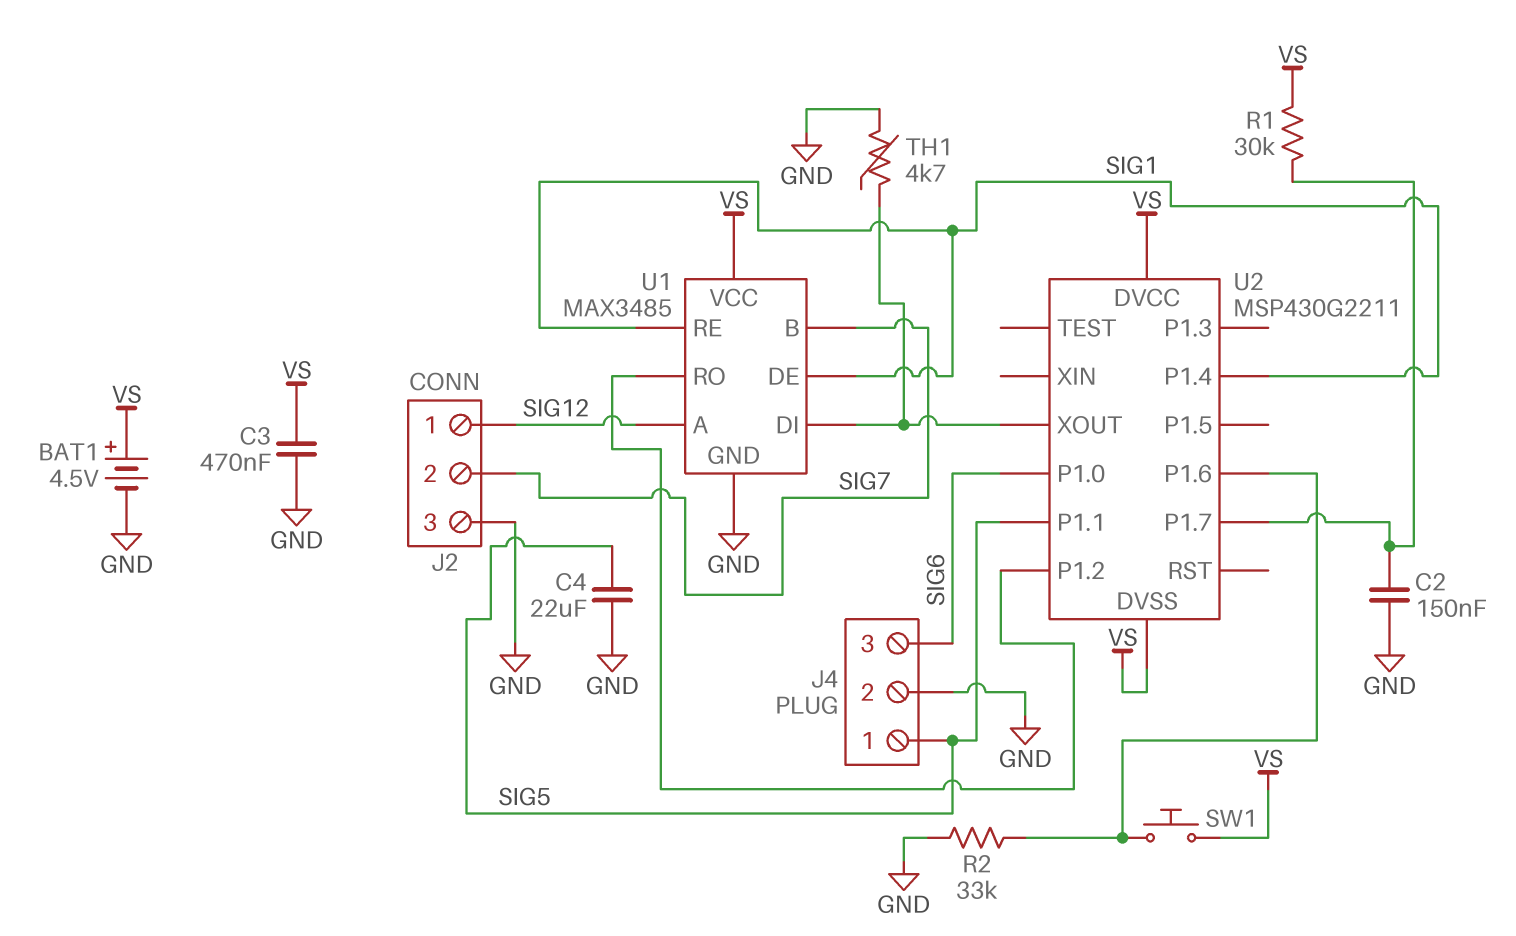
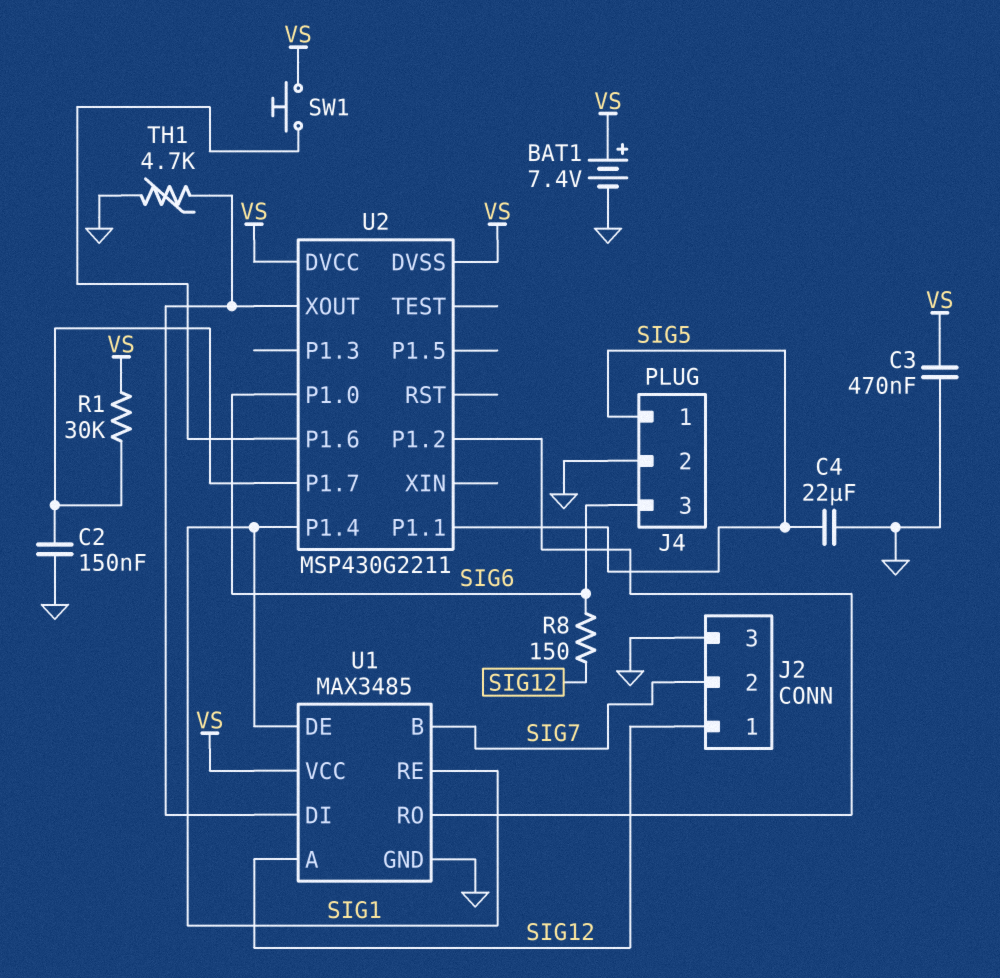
BAT1: 4.5V (plus VS, minus GND) -> 7.4V (plus VS, minus GND)
R2: 33k (GND, U2/P1.6) -> none
R8: none -> 150 (SIG6, SIG12)

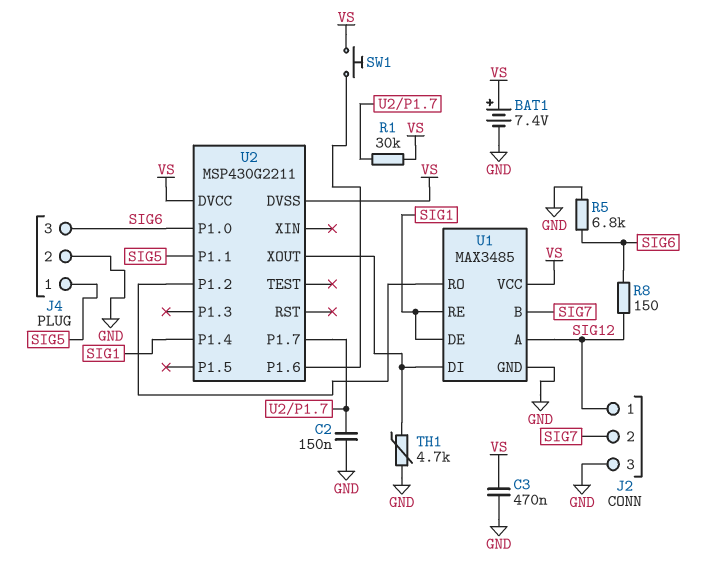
C4: 22uF (GND, SIG5) -> none
R5: none -> 6.8k (GND, SIG6)

